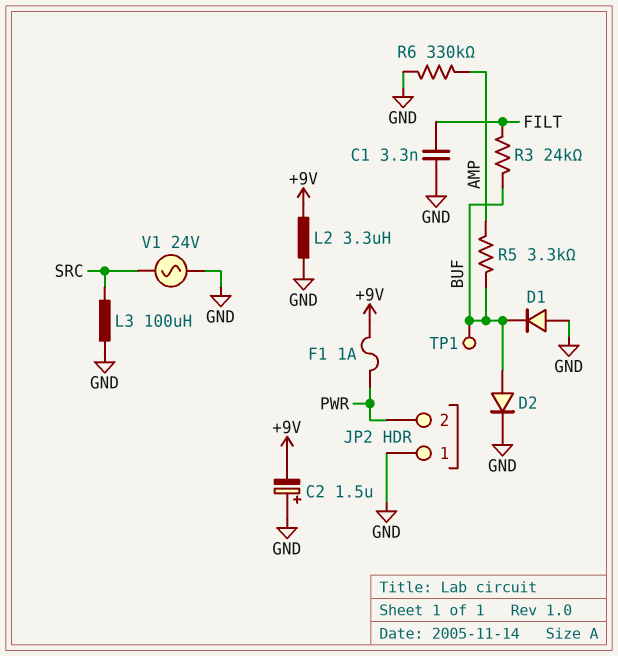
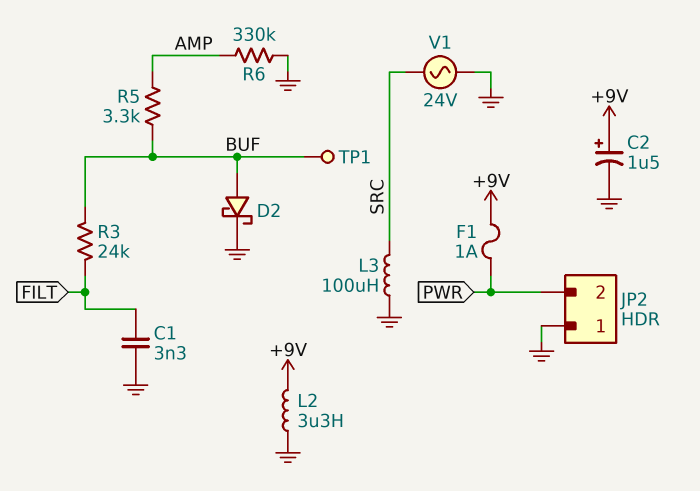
C2: 1.5uF (plus GND, minus +9V) -> 1.5uF (plus +9V, minus GND)
D1: diode (A GND, K BUF) -> none
D2: diode (A BUF, K GND) -> schottky (A BUF, K GND)

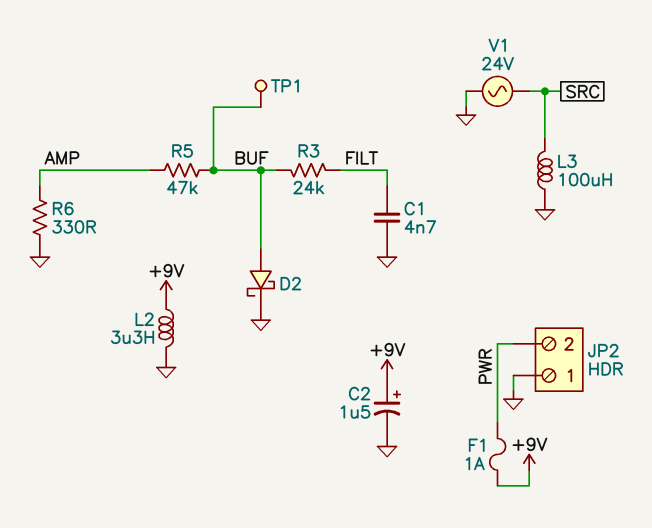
C1: 3.3nF (FILT, GND) -> 4.7nF (FILT, GND)
R5: 3.3k (AMP, BUF) -> 47k (AMP, BUF)
R6: 330k (AMP, GND) -> 330 (AMP, GND)

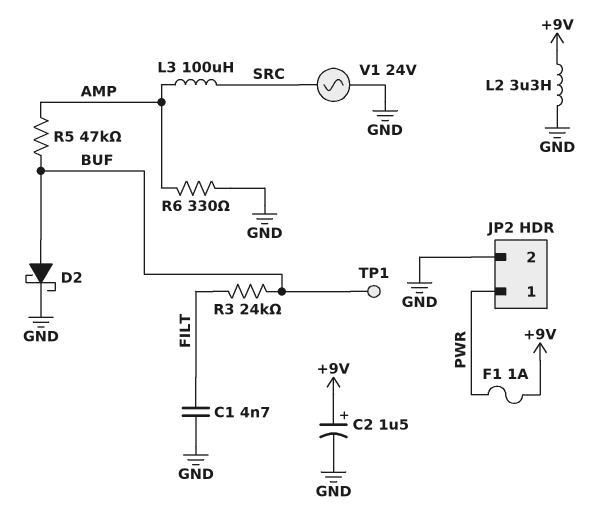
JP2 pin 1: GND -> PWR
JP2 pin 2: PWR -> GND
L3: 100uH (GND, SRC) -> 100uH (AMP, SRC)

